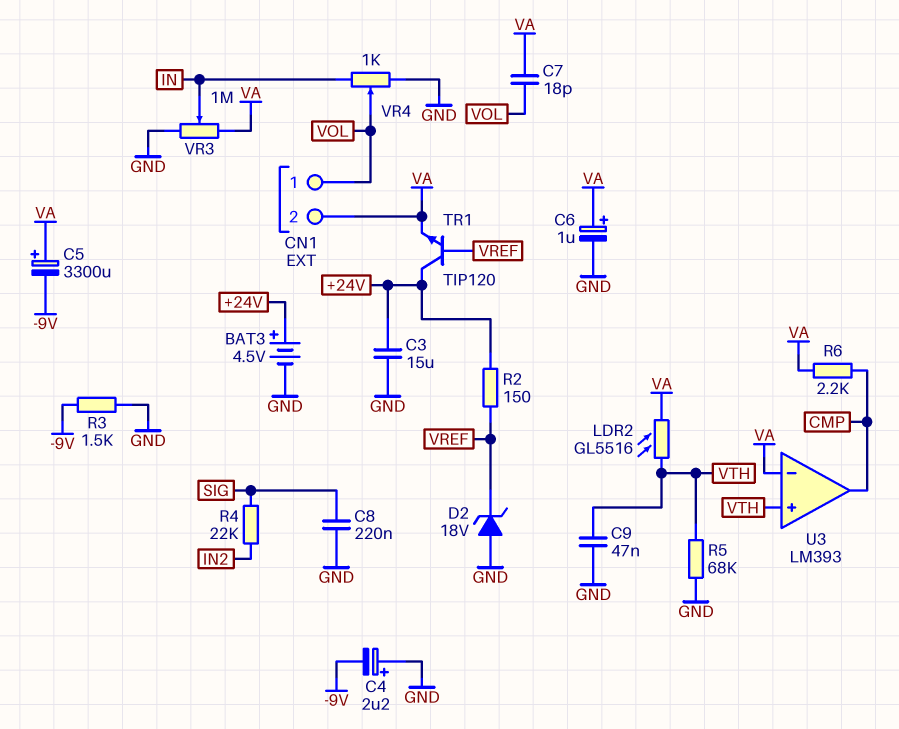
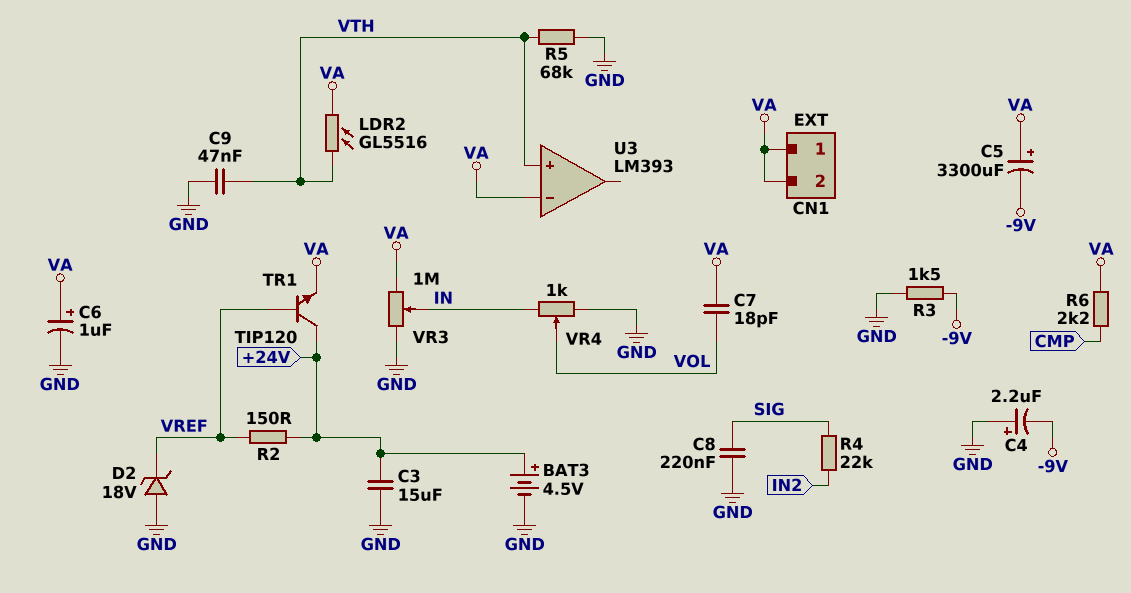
CN1 pin 1: VOL -> VA
U3 pin out: CMP -> none

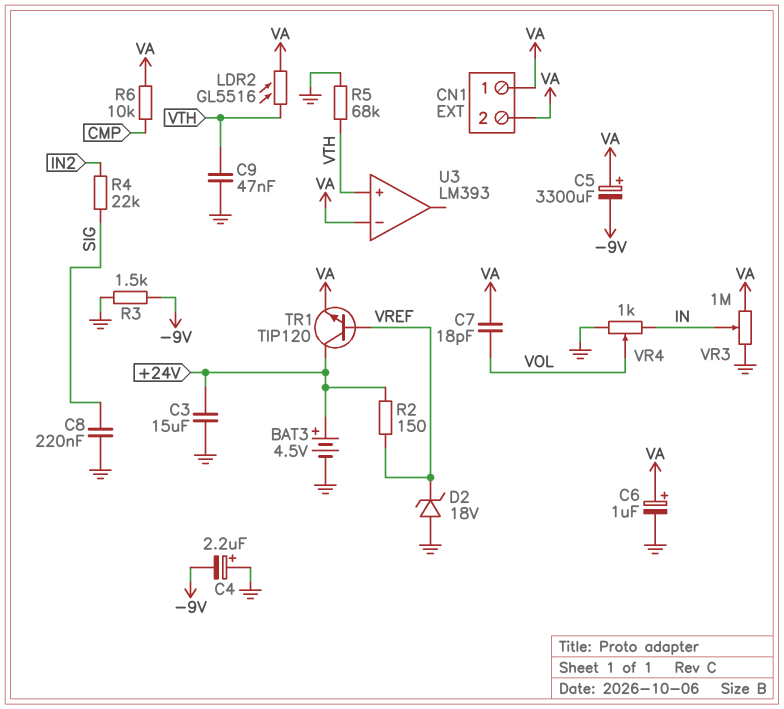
R6: 2.2k (CMP, VA) -> 10k (CMP, VA)

